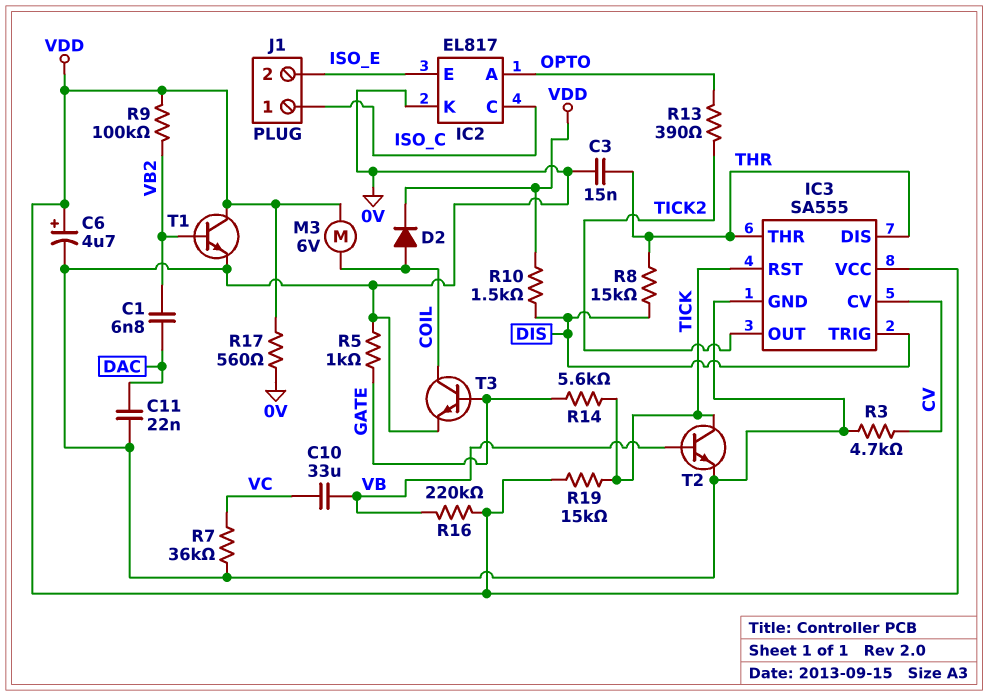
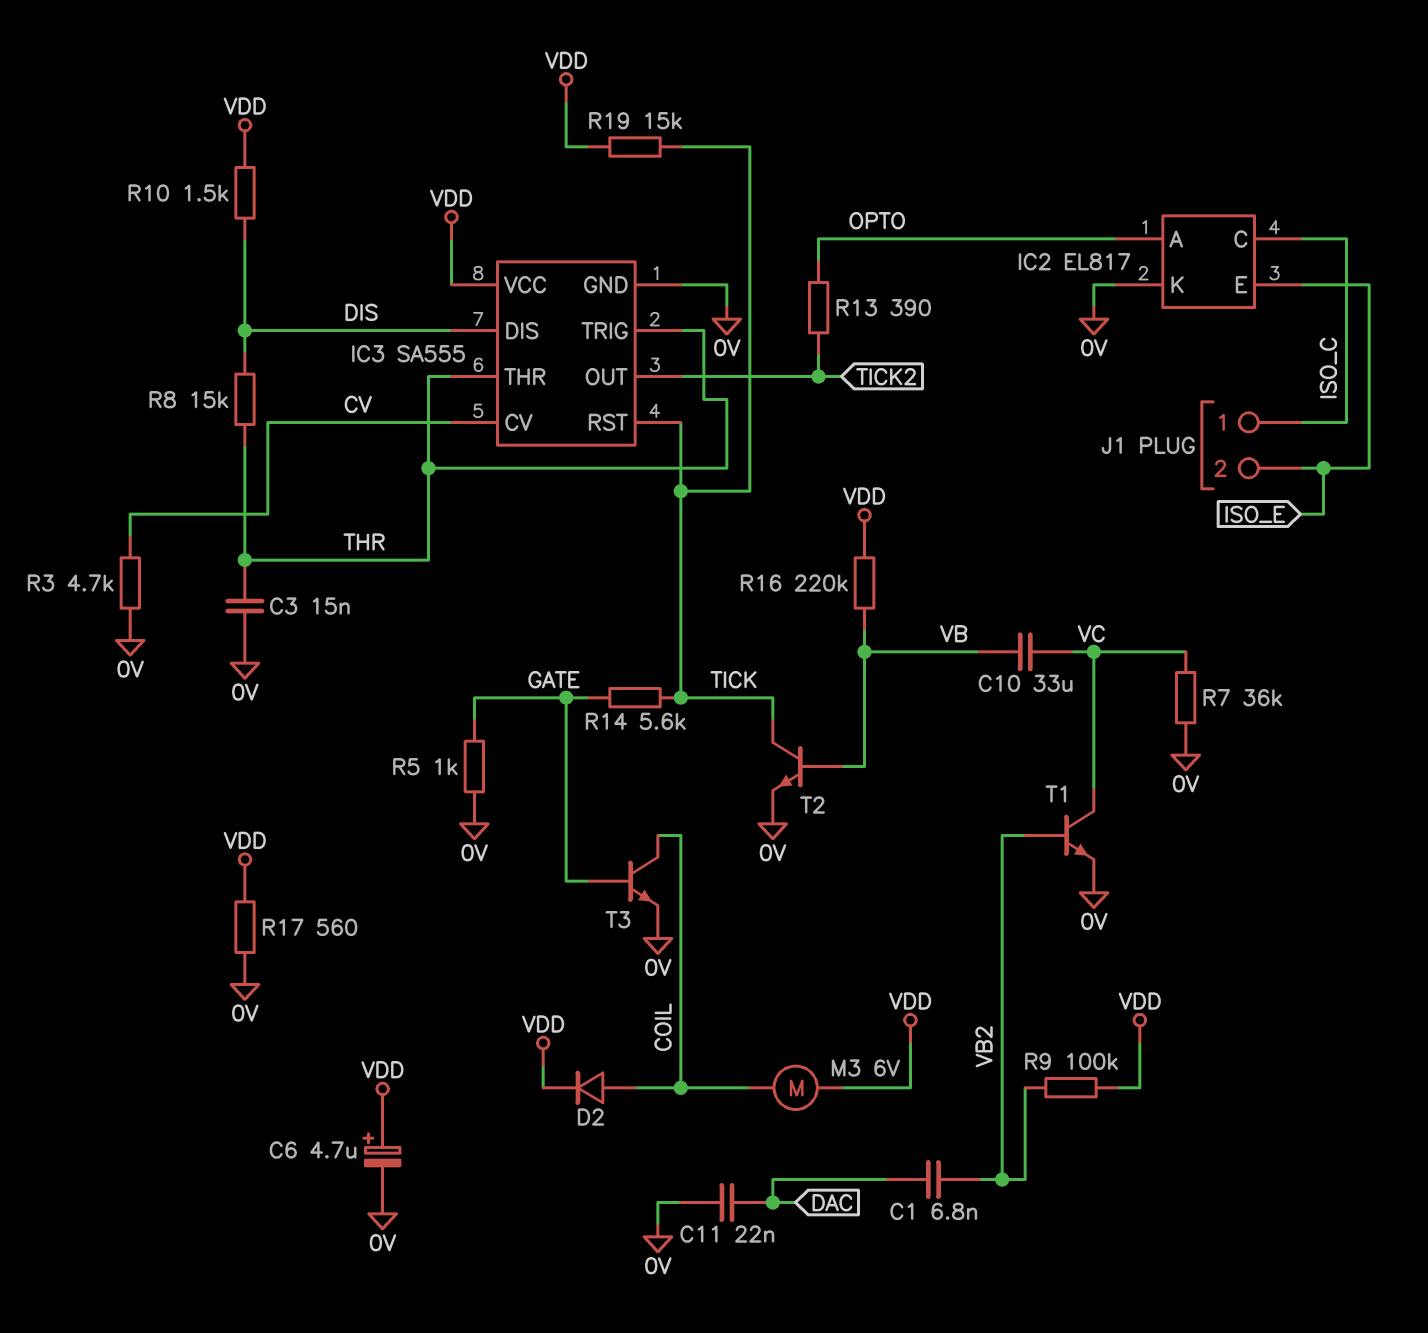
IC3 pin DIS: THR -> DIS
IC3 pin TRIG: DIS -> THR
T1: NPN (B VB2, C VDD, E 0V) -> NPN (B VB2, C VC, E 0V)

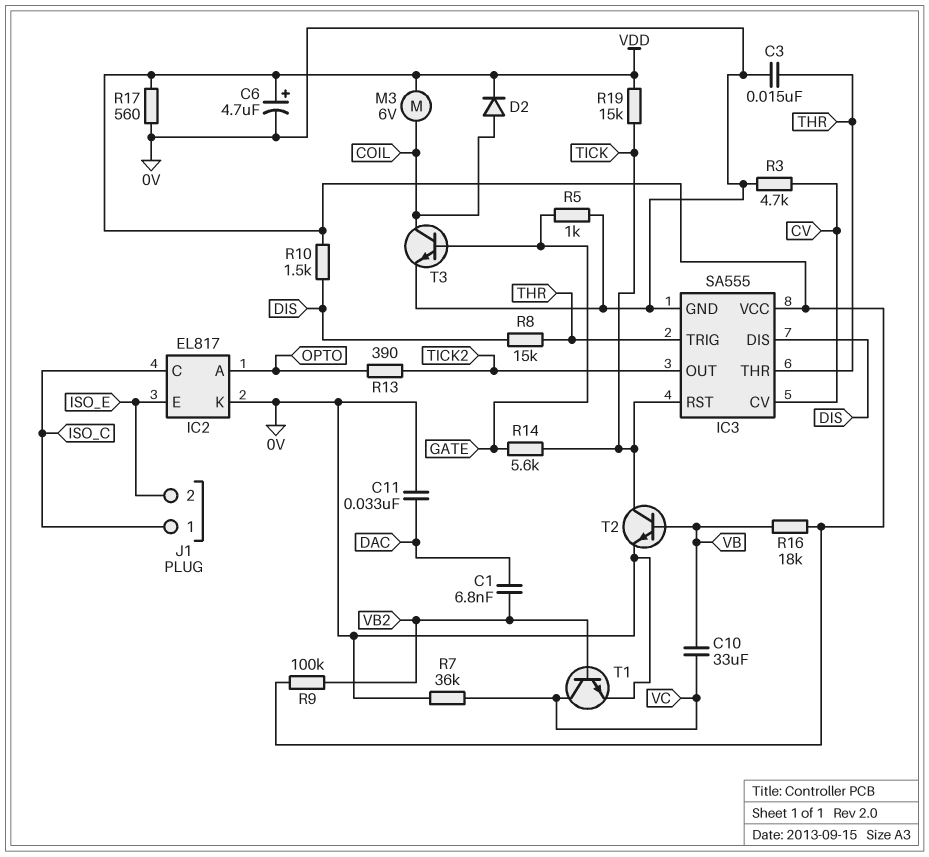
C11: 22nF (0V, DAC) -> 33nF (0V, DAC)
R16: 220k (VB, VDD) -> 18k (VB, VDD)

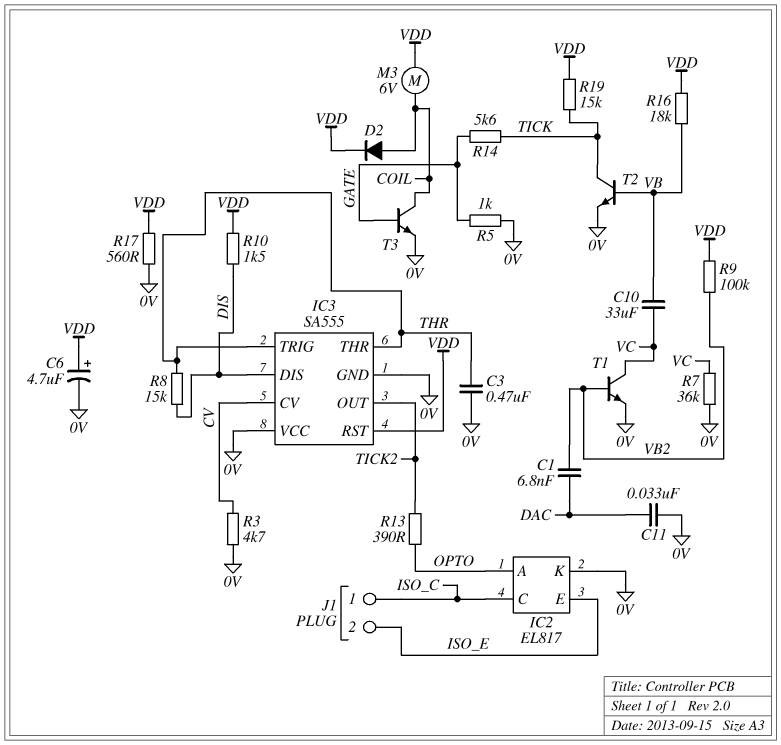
C3: 15nF (0V, THR) -> 470nF (0V, THR)
IC3 pin RST: TICK -> VDD
IC3 pin VCC: VDD -> 0V

